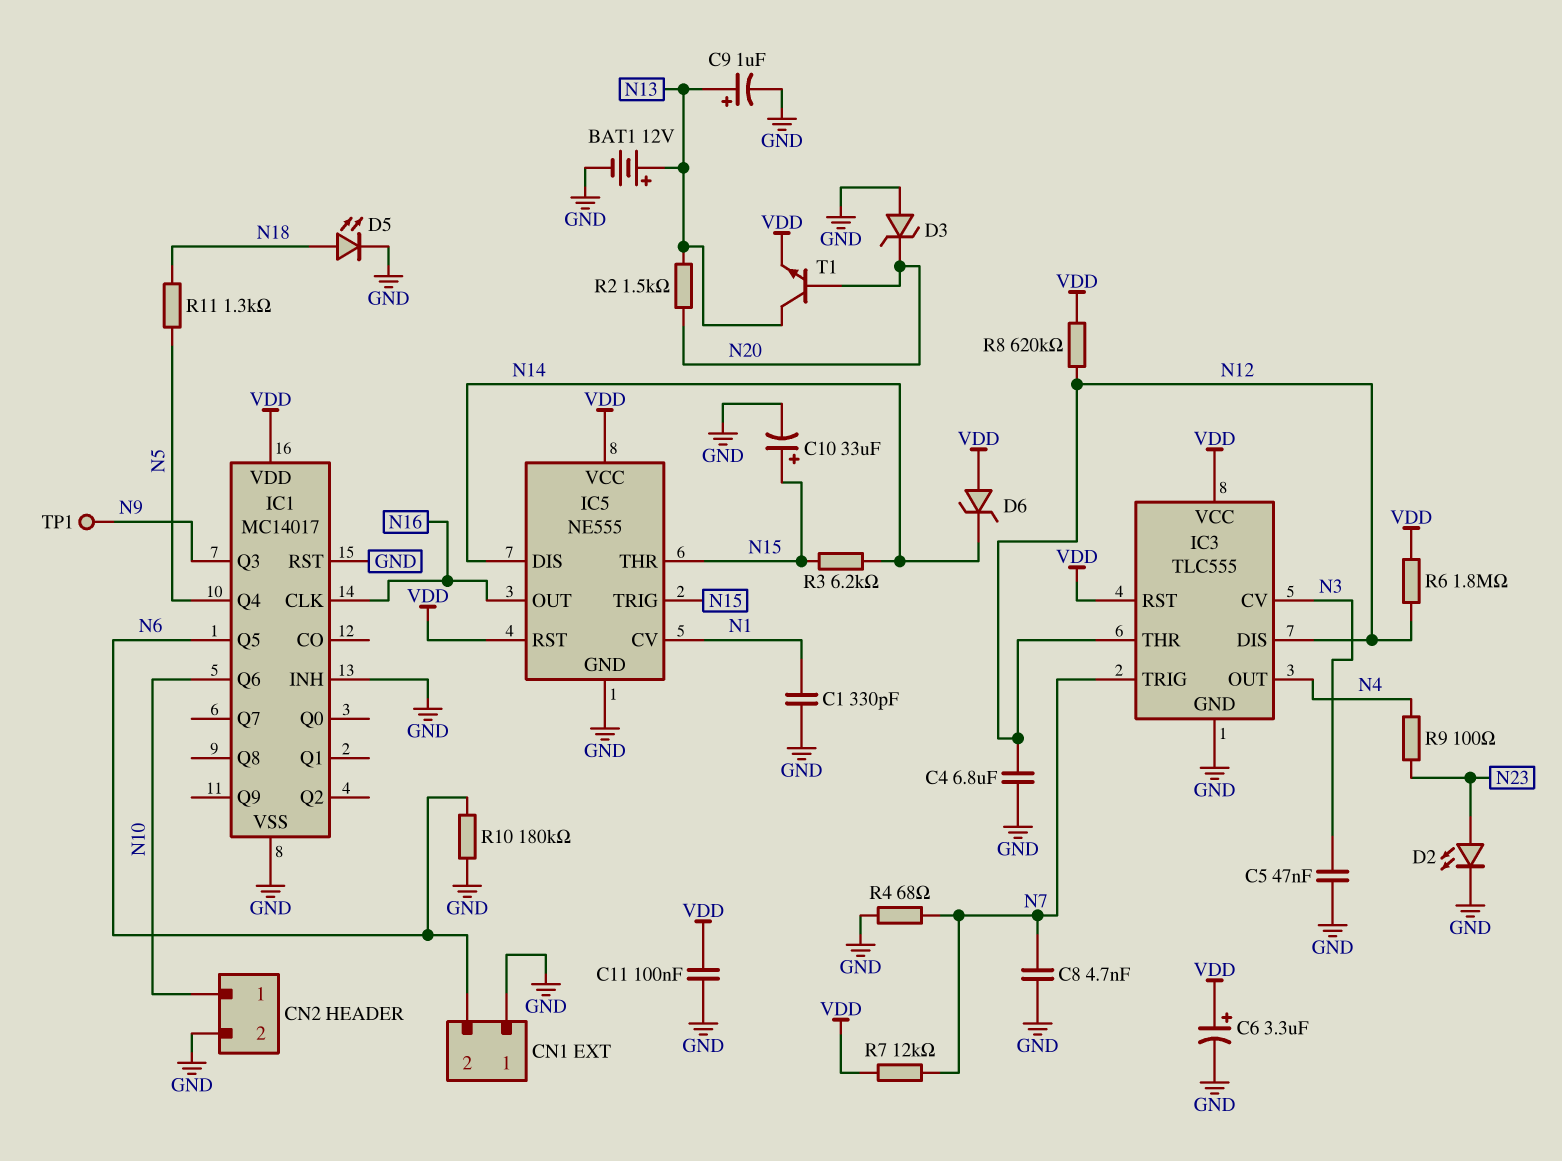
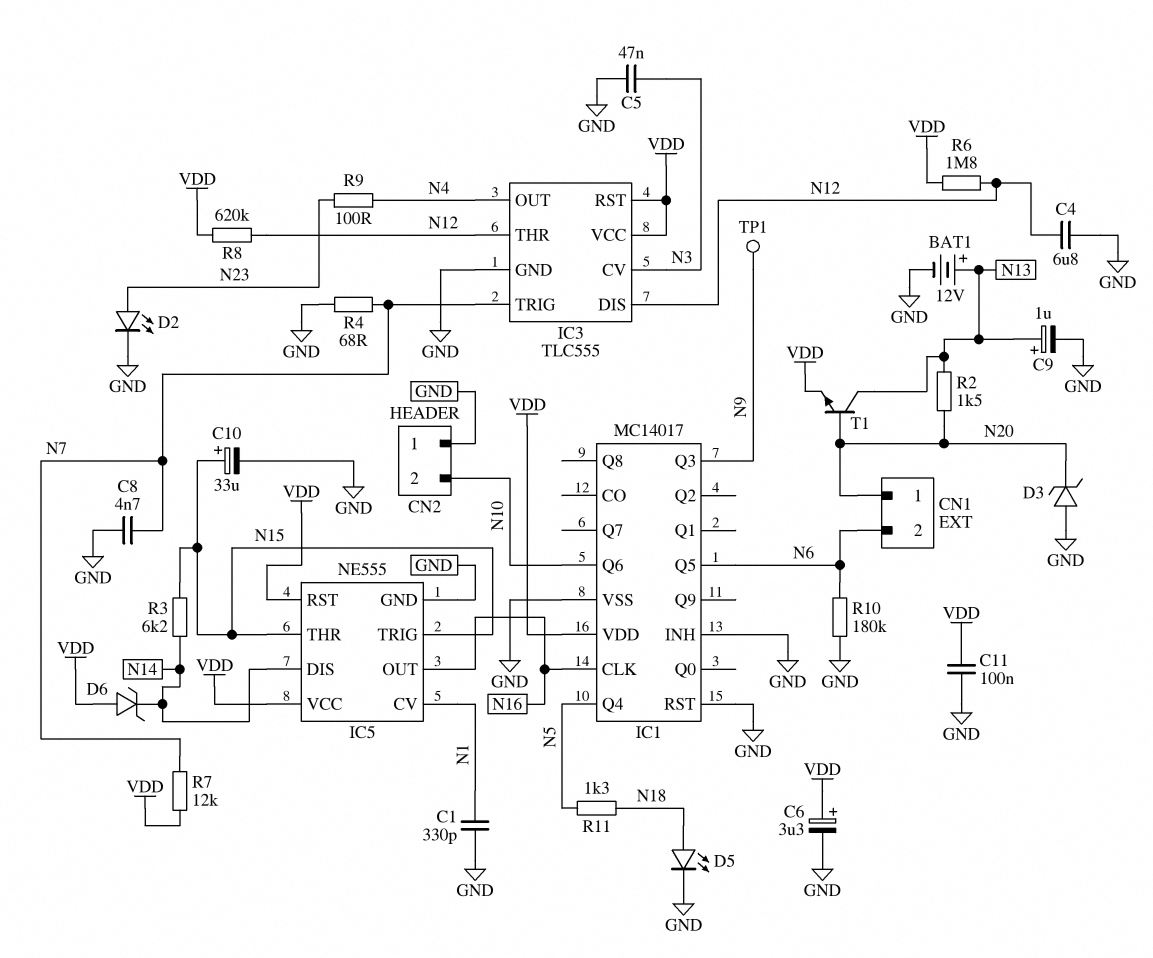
CN1 pin 1: GND -> N20
CN2 pin 1: N10 -> GND
CN2 pin 2: GND -> N10

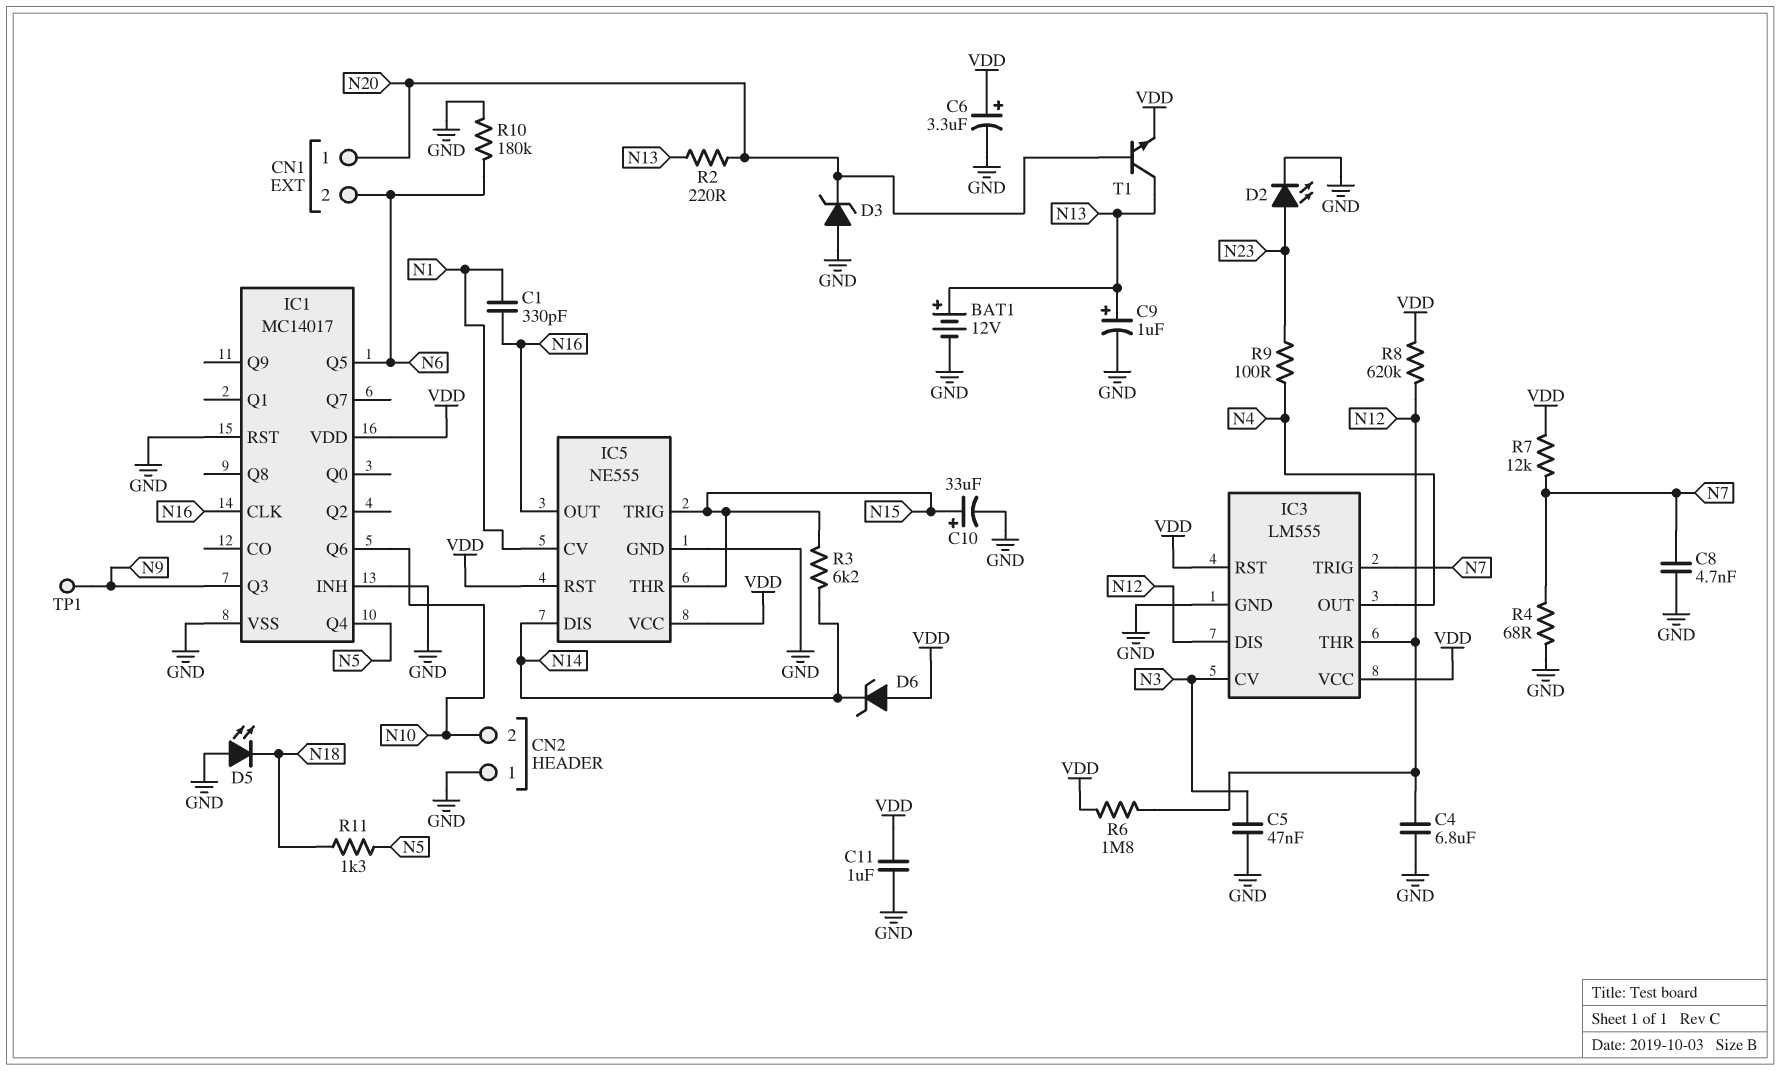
C1: 330pF (GND, N1) -> 330pF (N1, N16)
C11: 100nF (GND, VDD) -> 1uF (GND, VDD)
D5: LED (A N18, K GND) -> LED (A GND, K N18)
IC3: TLC555 -> LM555
R2: 1.5k (N13, N20) -> 220 (N13, N20)

